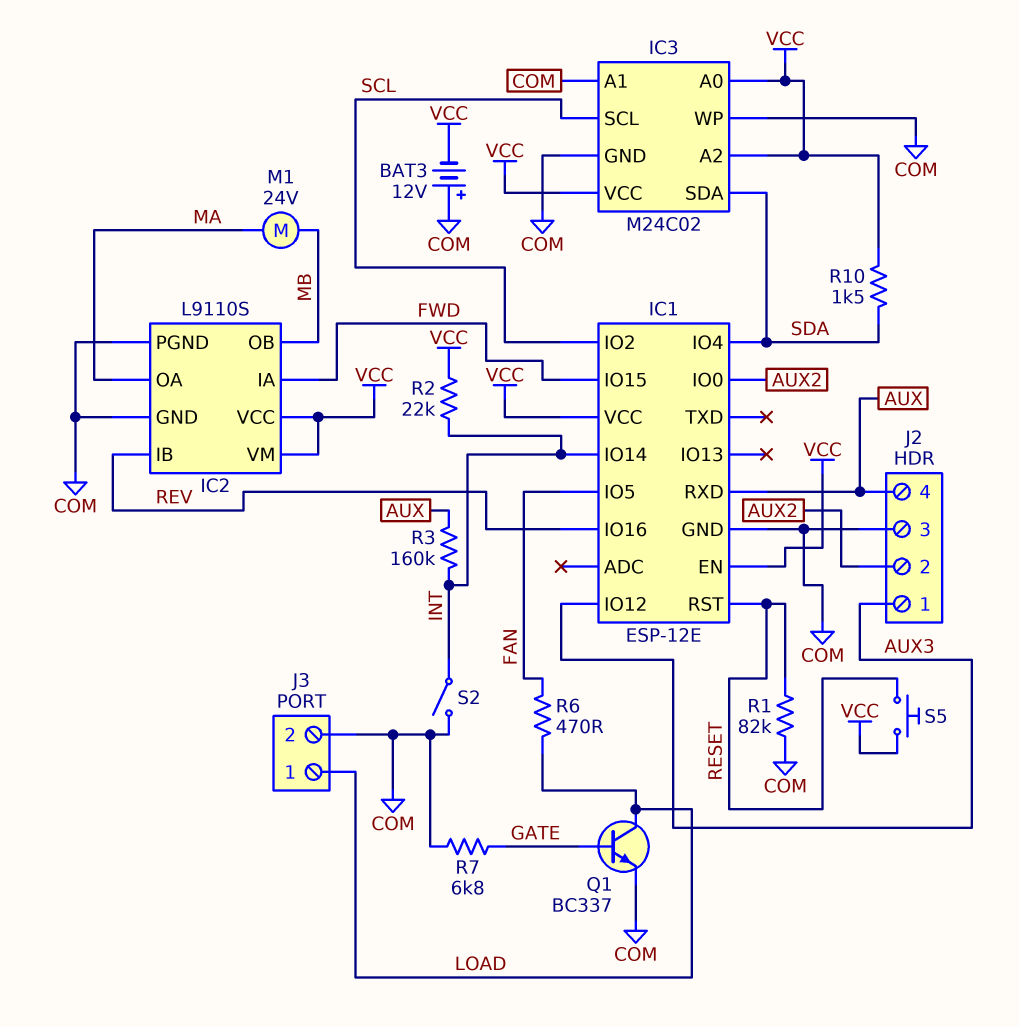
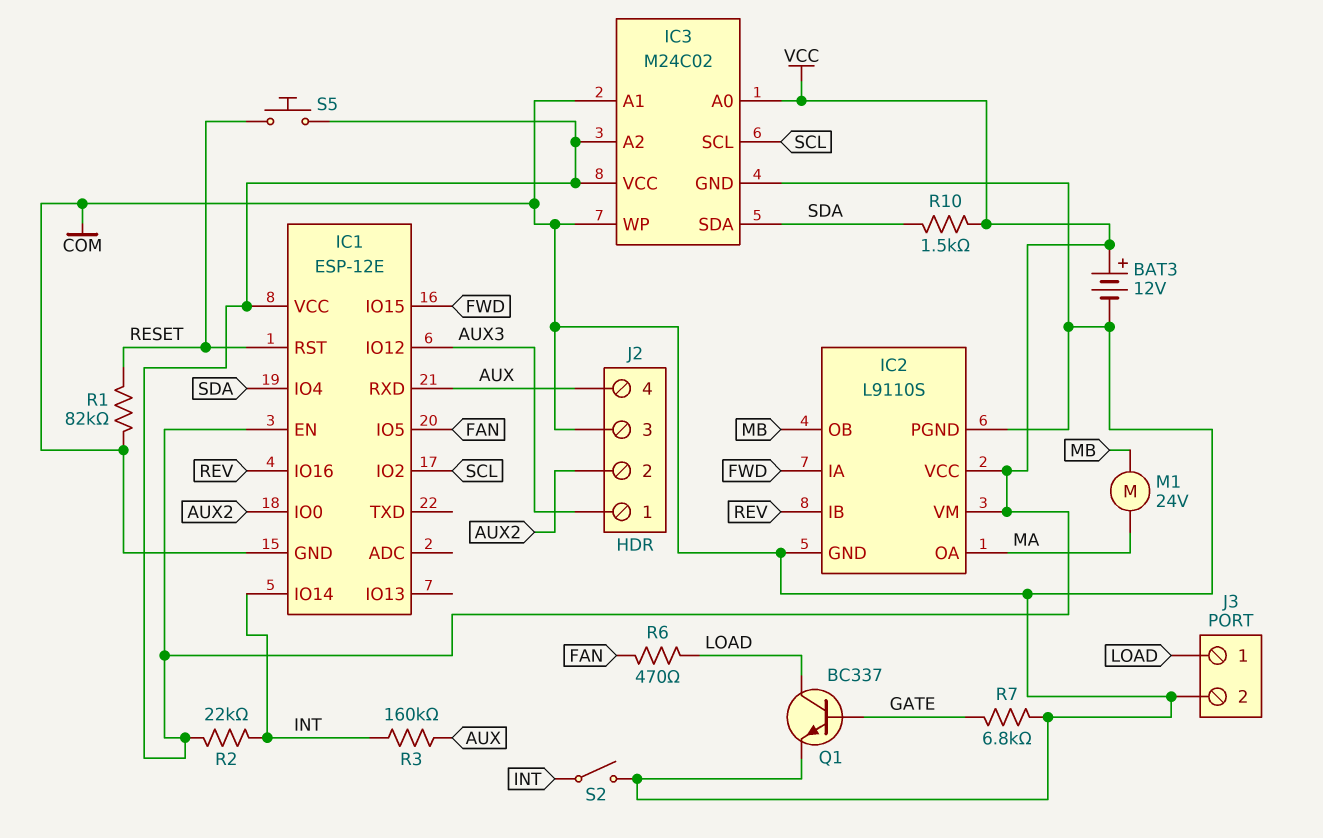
BAT3: 12V (plus COM, minus VCC) -> 12V (plus VCC, minus COM)

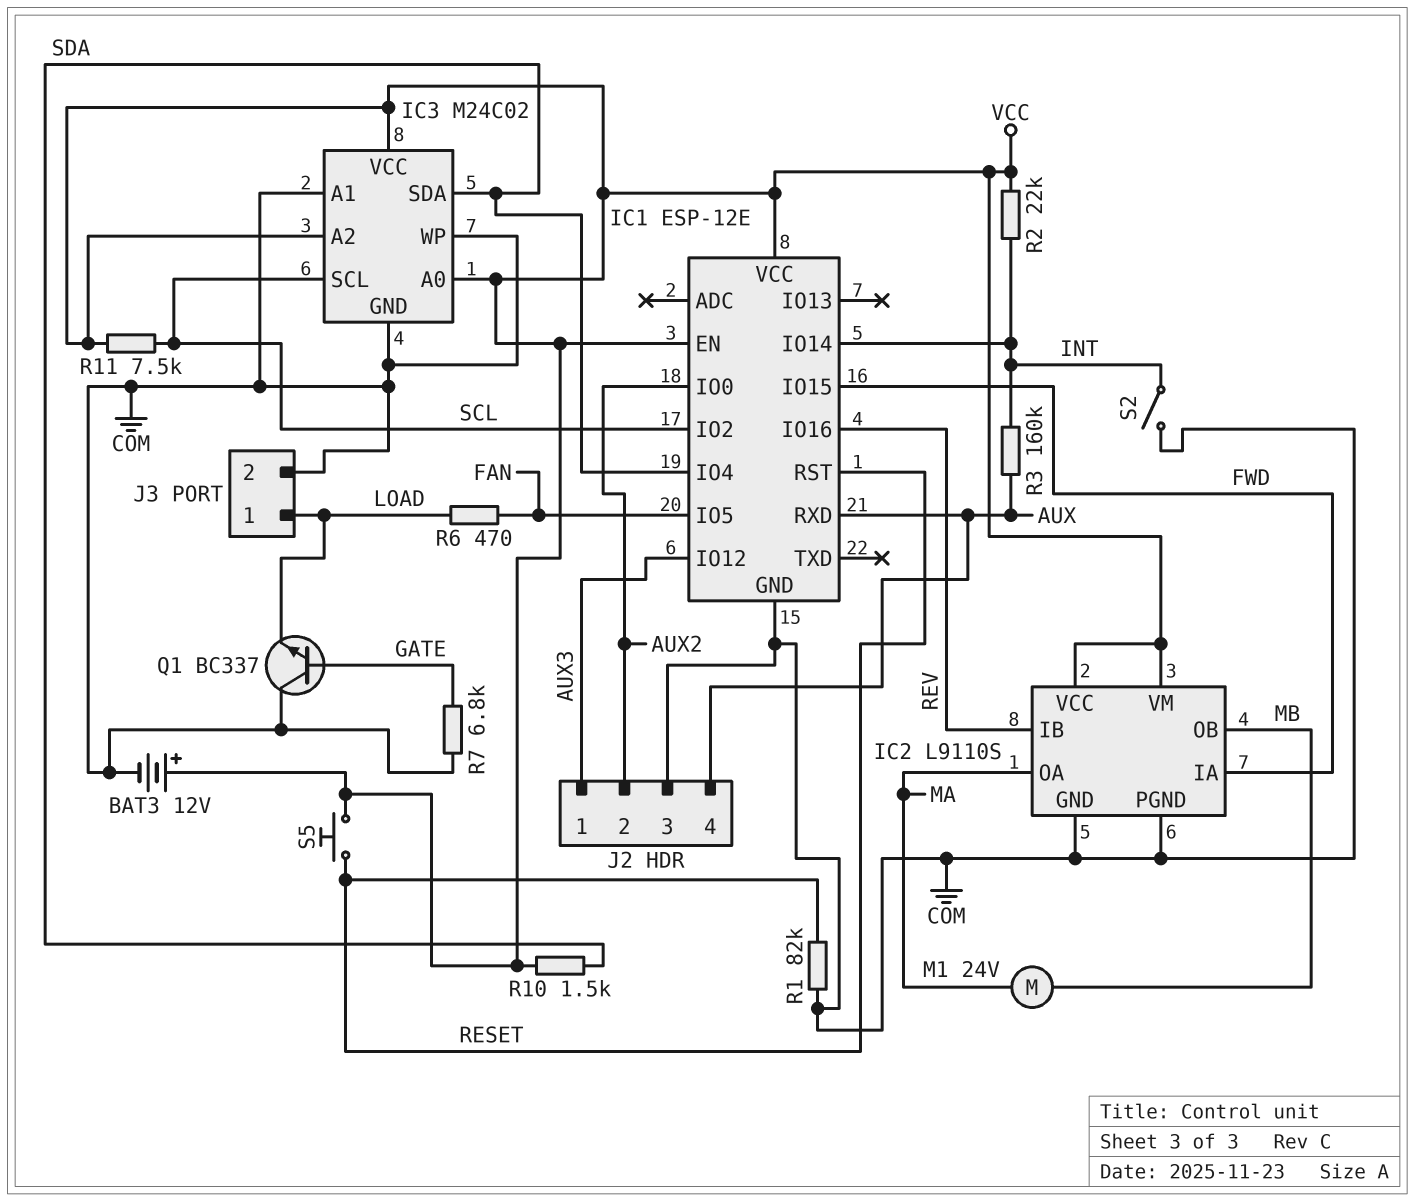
Q1: NPN BC337 (B GATE, C LOAD, E COM) -> NPN BC337 (B GATE, C COM, E LOAD)
R11: none -> 7.5k (SCL, VCC)

